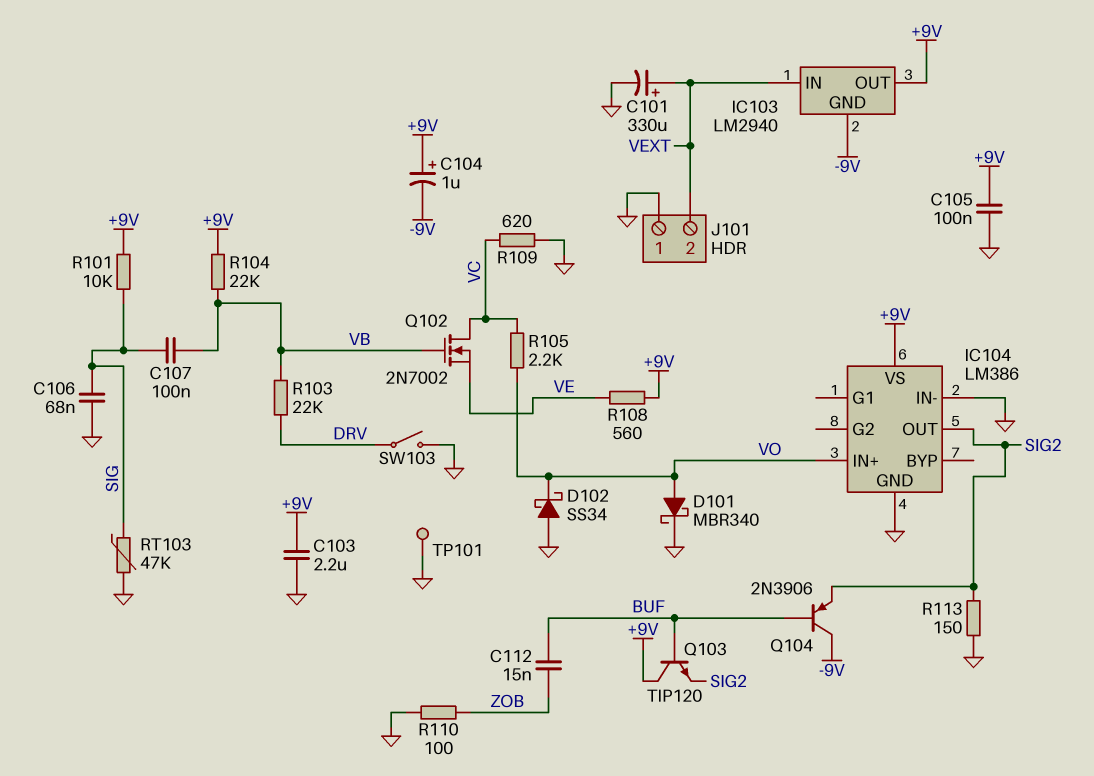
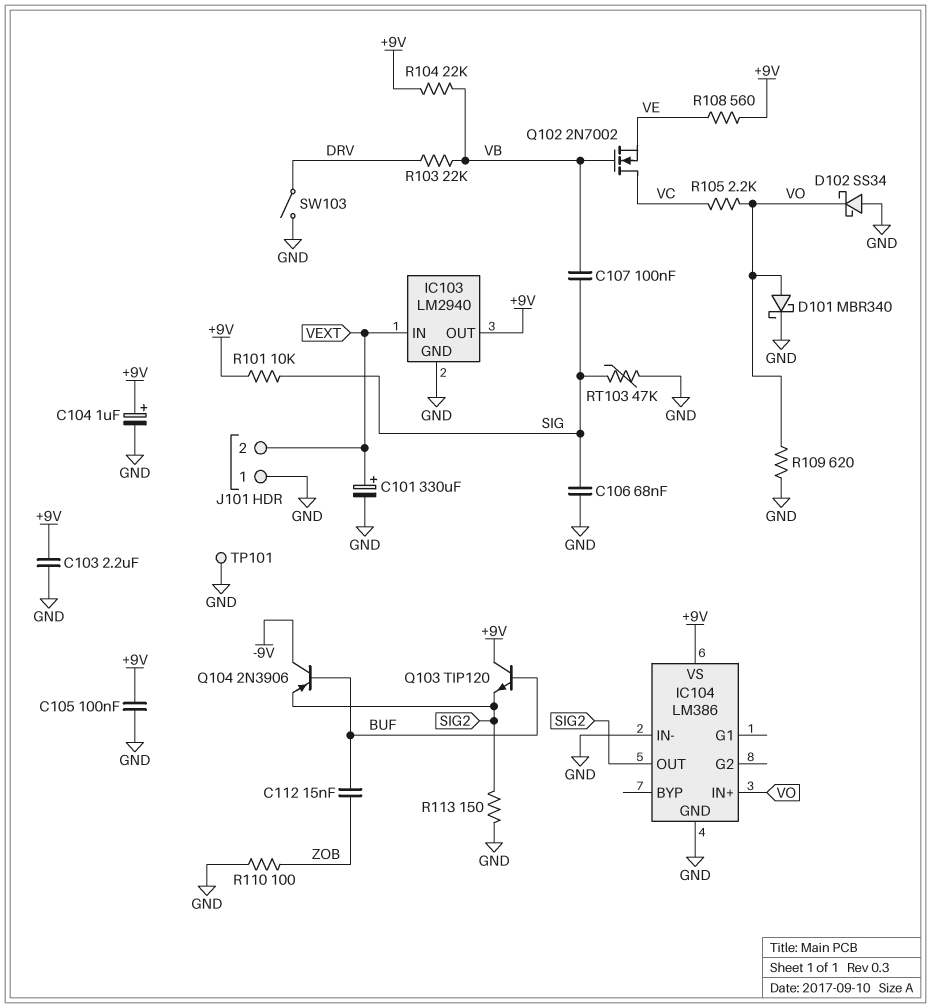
C104: 1uF (plus +9V, minus -9V) -> 1uF (plus +9V, minus GND)
IC103 pin GND: -9V -> GND
R109: 620 (GND, VC) -> 620 (GND, VO)

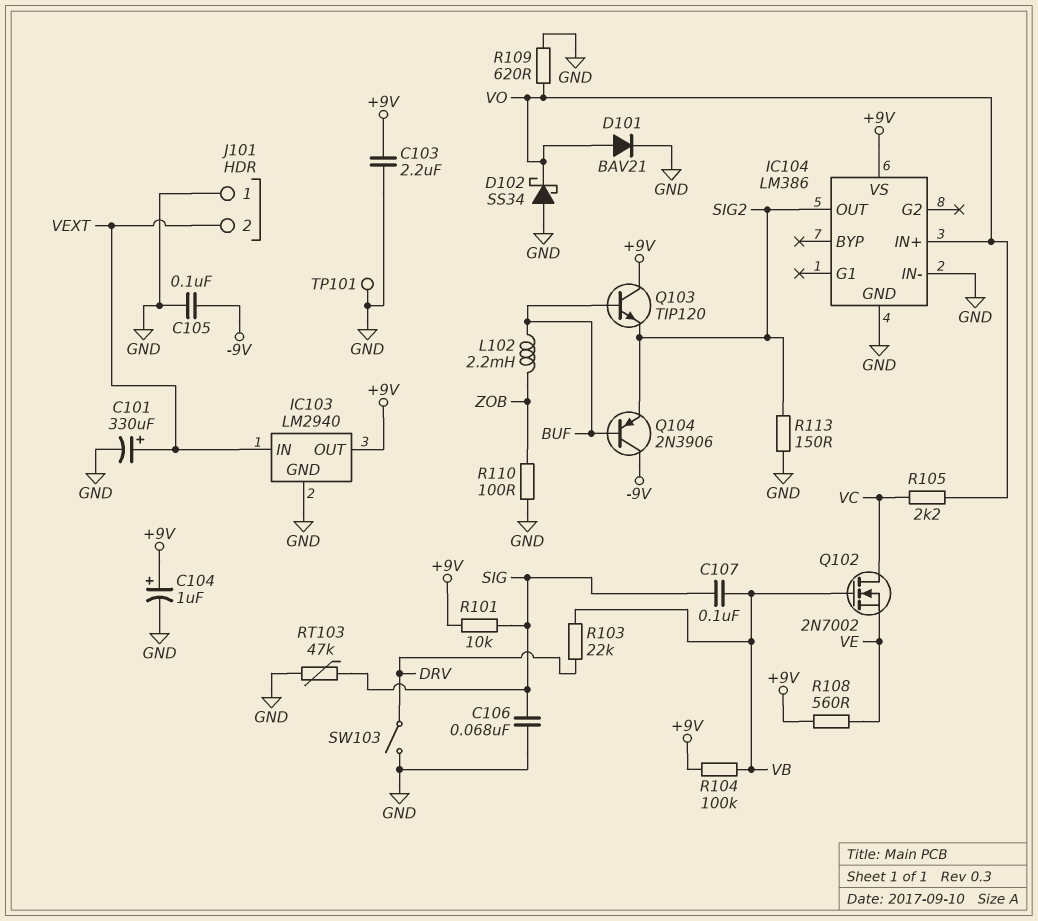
C105: 100nF (+9V, GND) -> 100nF (-9V, GND)
C112: 15nF (BUF, ZOB) -> none
D101: schottky MBR340 (A VO, K GND) -> diode BAV21 (A VO, K GND)
L102: none -> 2.2mH (BUF, ZOB)
R104: 22k (+9V, VB) -> 100k (+9V, VB)

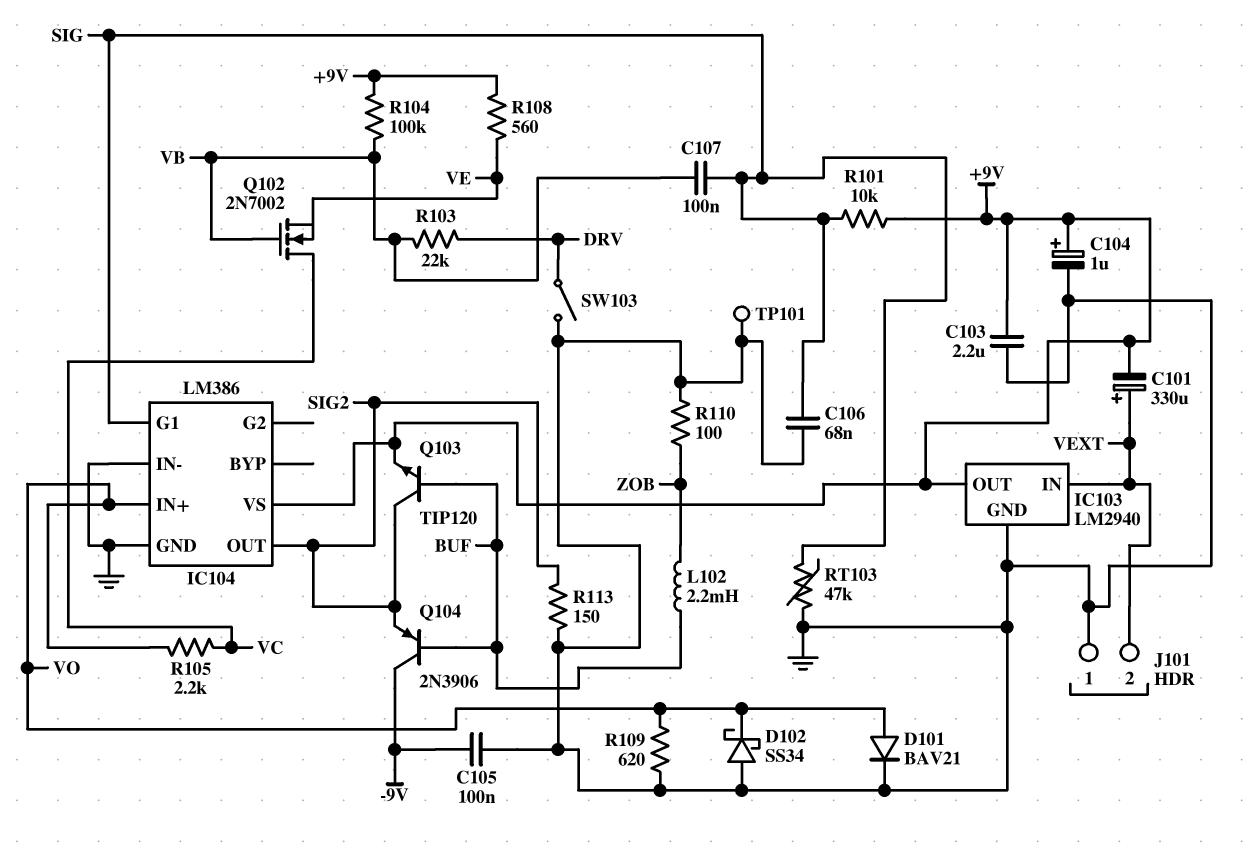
C101: 330uF (plus VEXT, minus GND) -> 330uF (plus VEXT, minus +9V)
IC104 pin G1: none -> SIG
Q103: NPN TIP120 (B BUF, C +9V, E SIG2) -> NPN TIP120 (B BUF, C SIG2, E +9V)

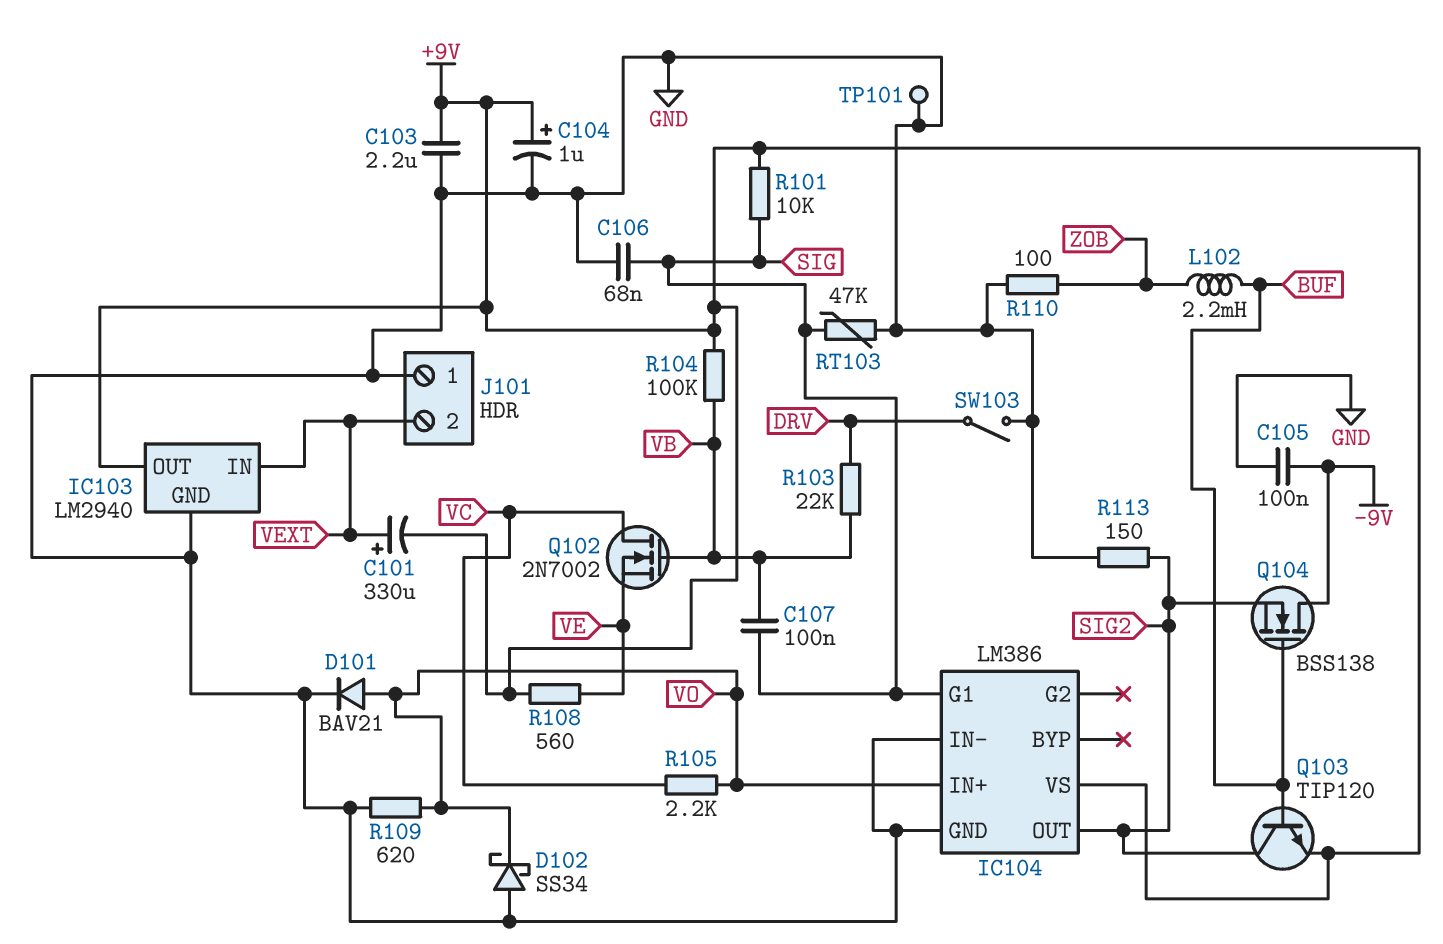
Q104: PNP 2N3906 (B BUF, C -9V, E SIG2) -> NMOS BSS138 (G BUF, D -9V, S SIG2)

